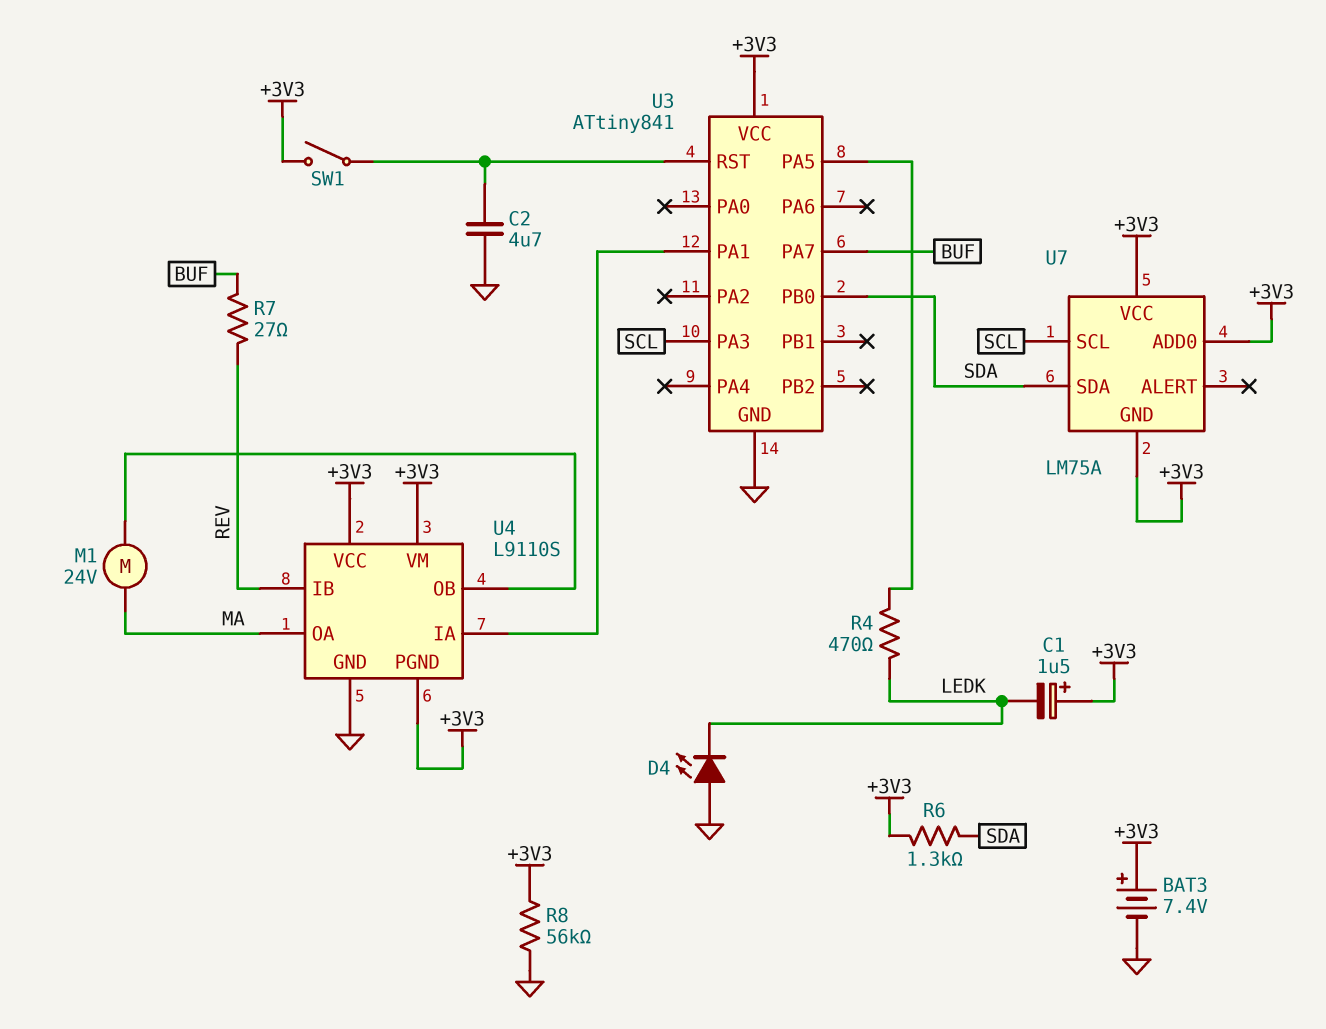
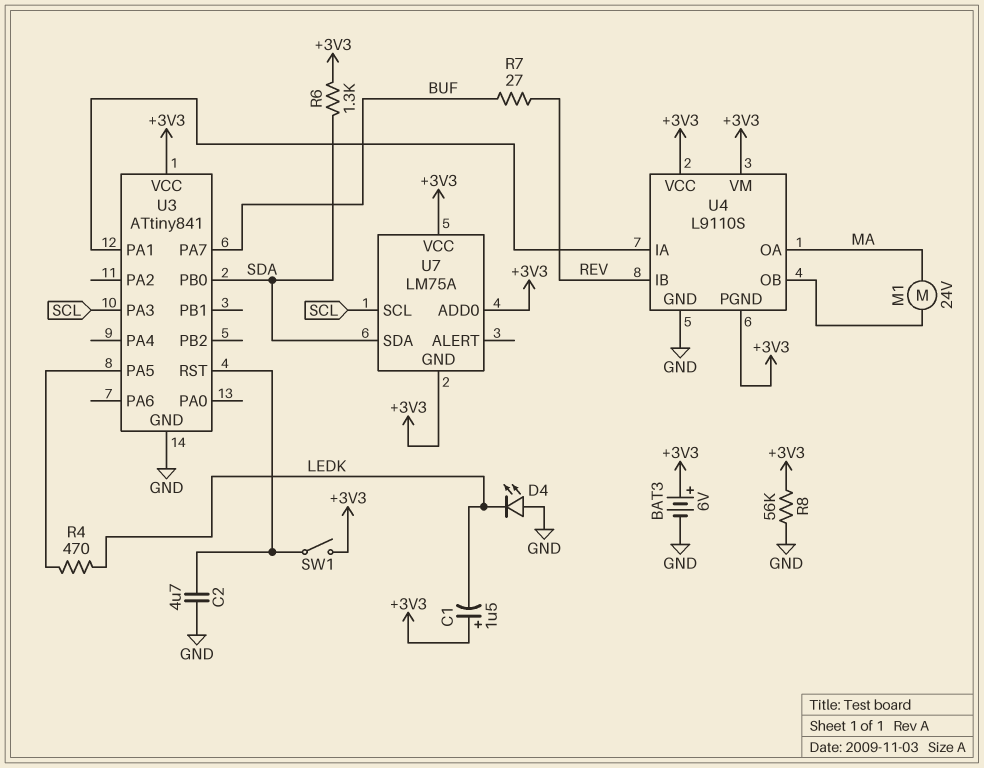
BAT3: 7.4V (plus +3V3, minus GND) -> 6V (plus +3V3, minus GND)

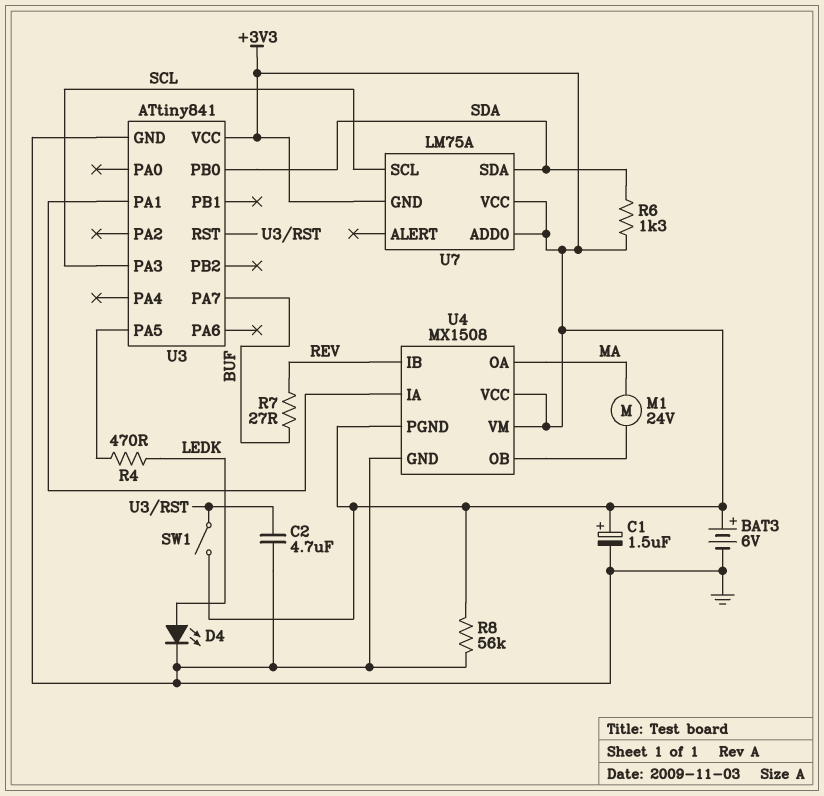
C1: 1.5uF (plus +3V3, minus LEDK) -> 1.5uF (plus +3V3, minus GND)
D4: LED (A GND, K LEDK) -> LED (A LEDK, K GND)
U4: L9110S -> MX1508

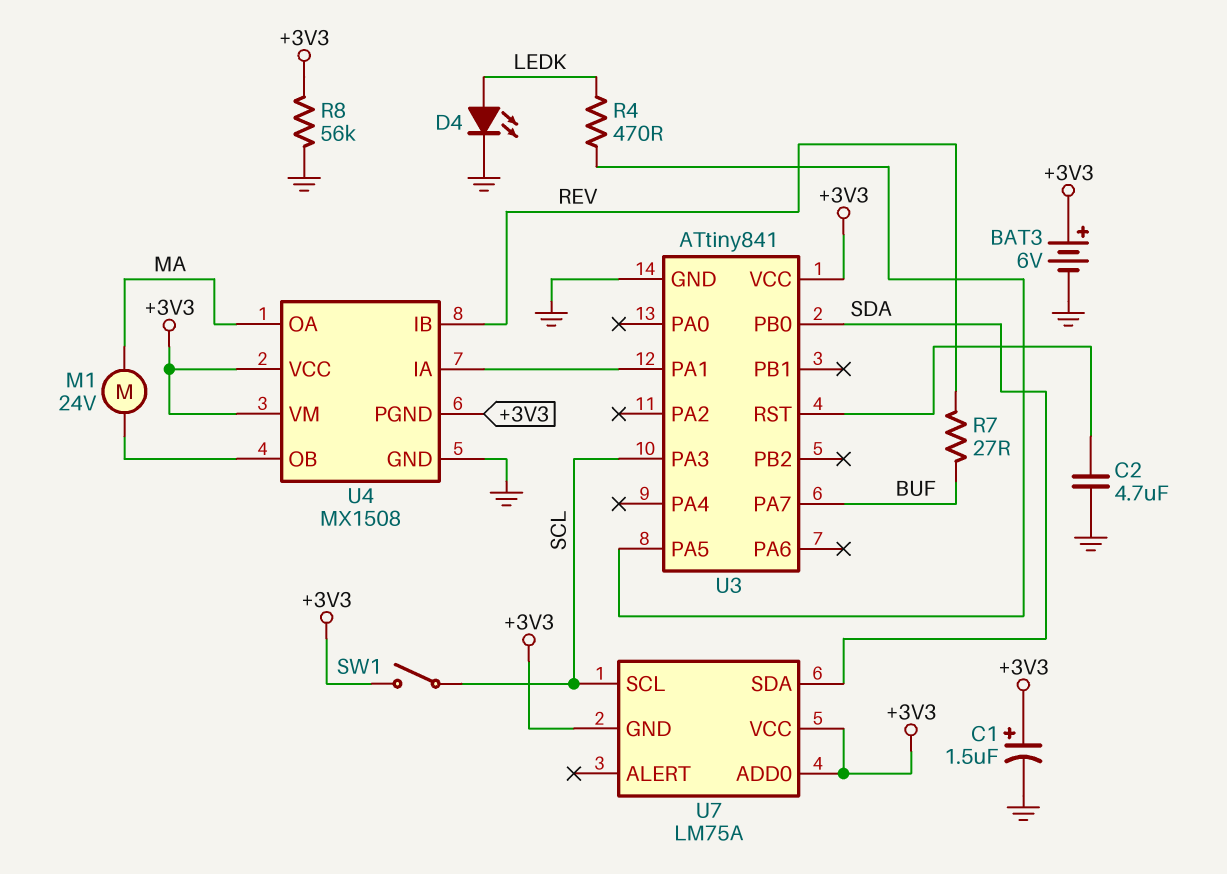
R6: 1.3k (+3V3, SDA) -> none
SW1: switch (+3V3, U3/RST) -> switch (+3V3, SCL)

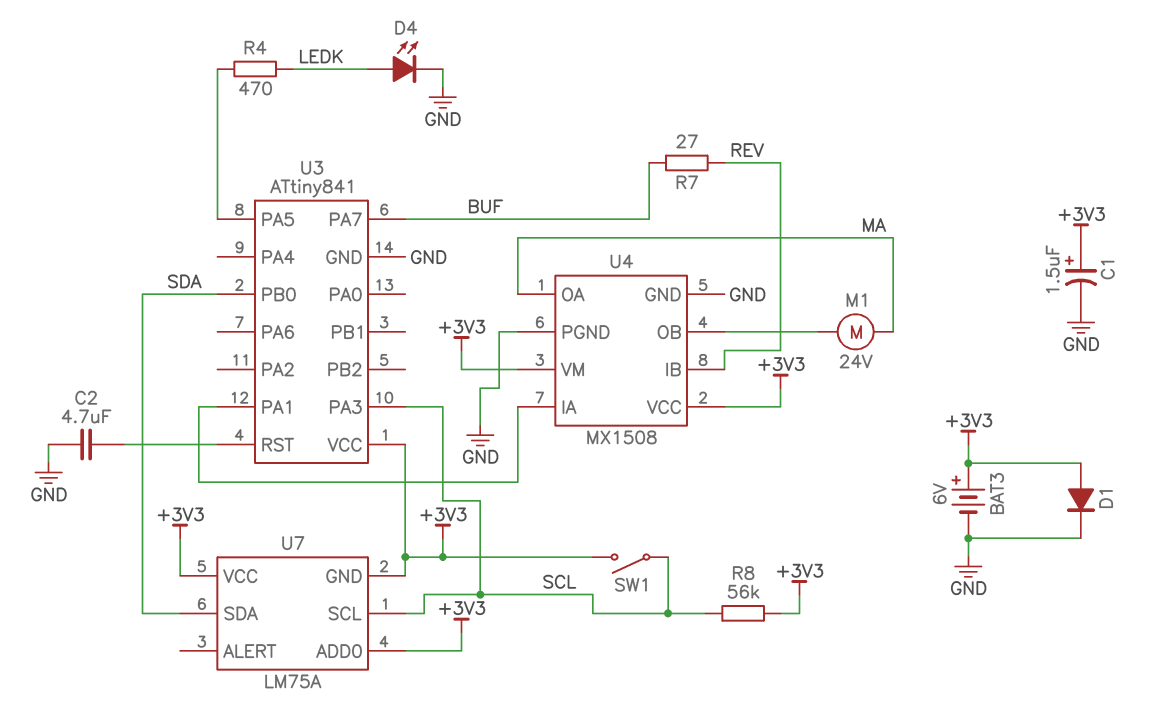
D1: none -> diode (A +3V3, K GND)
R8: 56k (+3V3, GND) -> 56k (+3V3, SCL)
U4 pin PGND: +3V3 -> GND

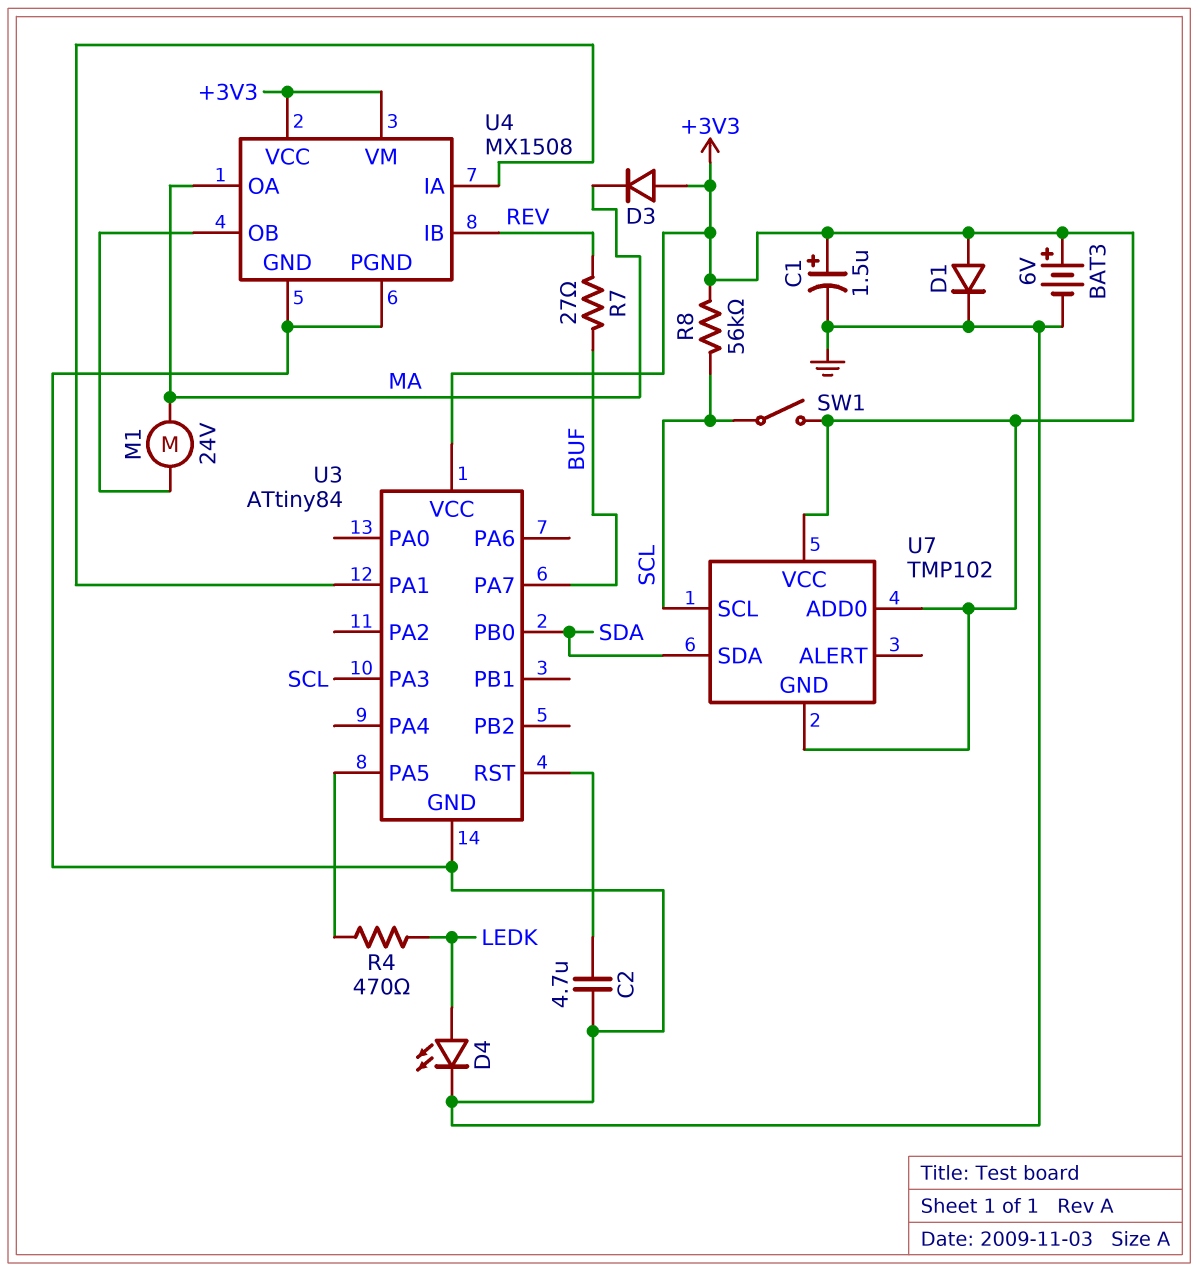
D3: none -> diode (A +3V3, K MA)
U3: ATtiny841 -> ATtiny84
U7: LM75A -> TMP102

